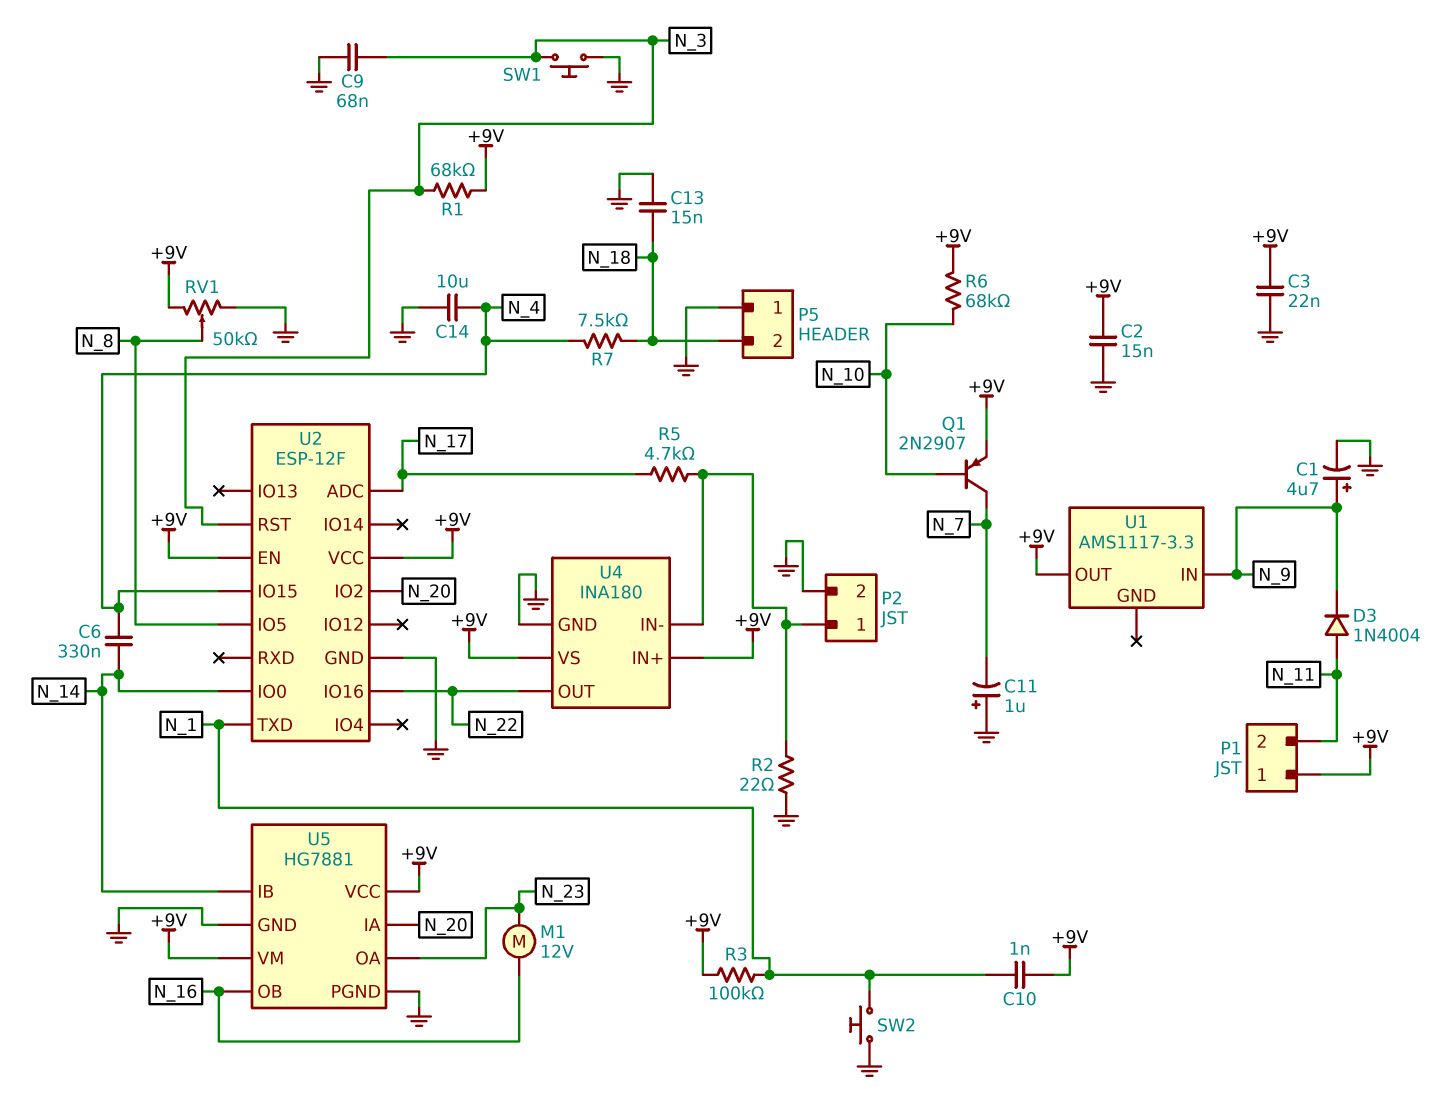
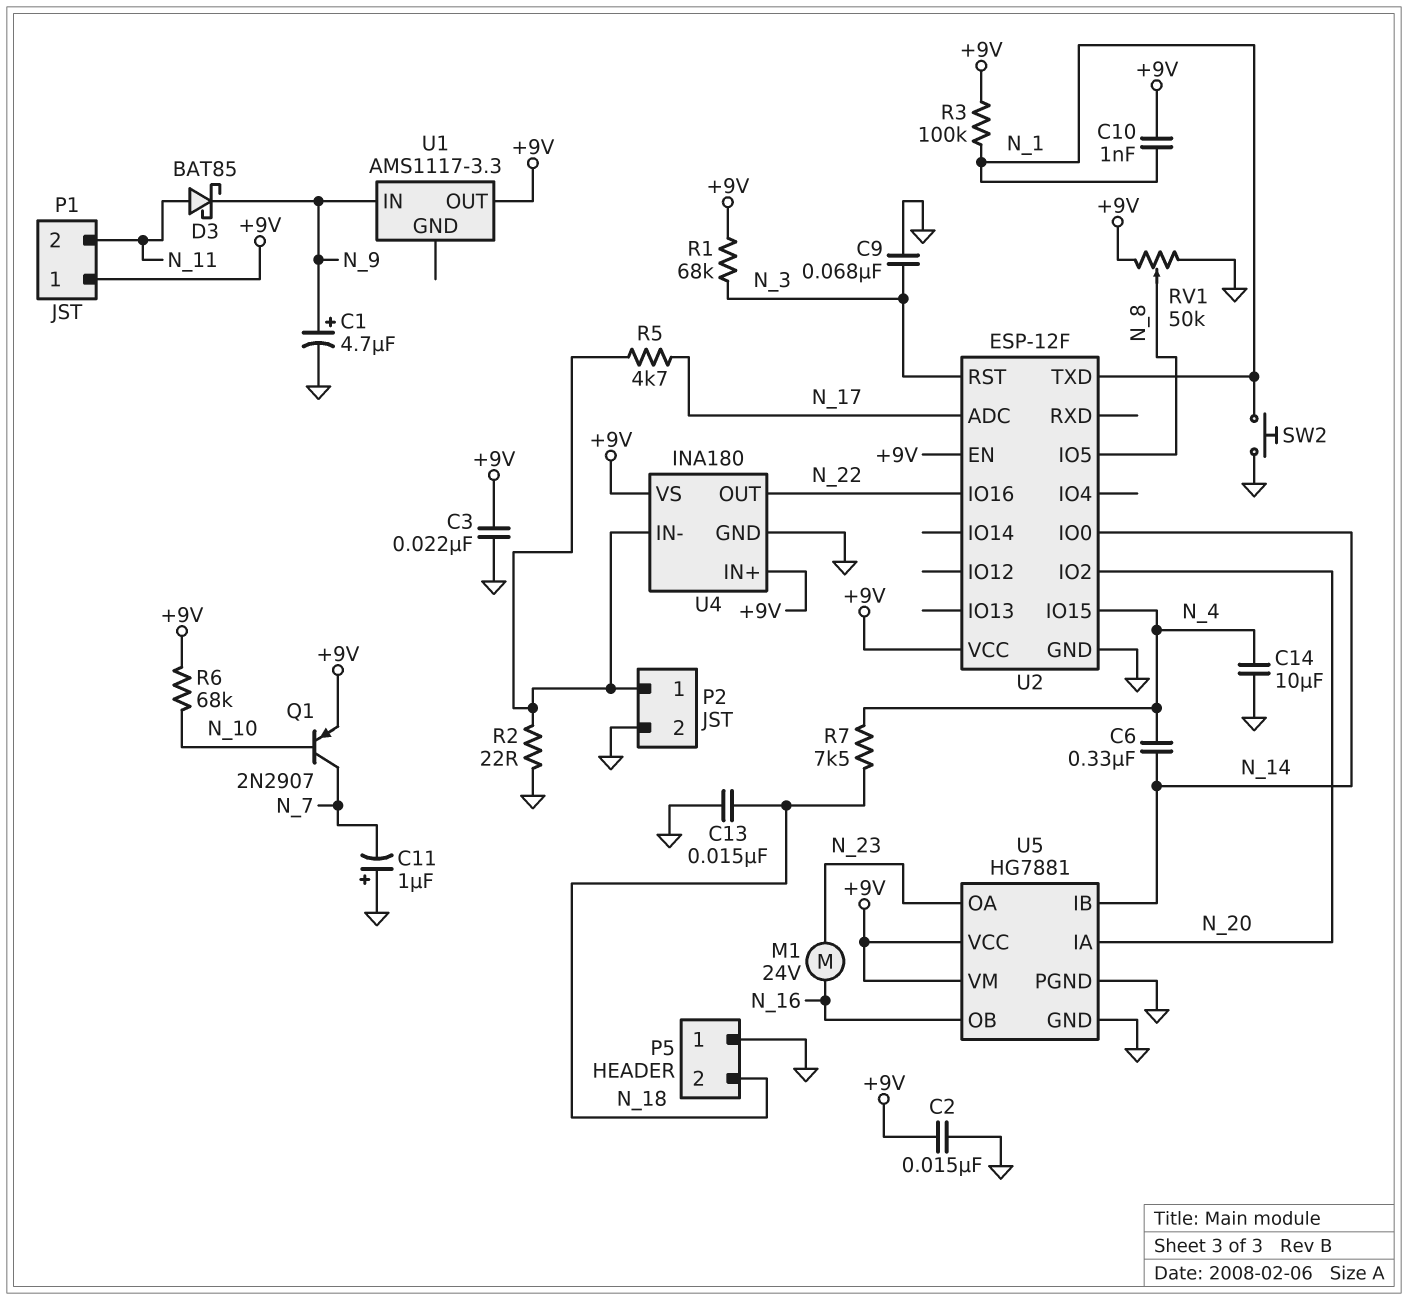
D3: diode 1N4004 (A N_11, K N_9) -> schottky BAT85 (A N_11, K N_9)
M1: motor 12V (N_16, N_23) -> motor 24V (N_16, N_23)
SW1: button (GND, N_3) -> none

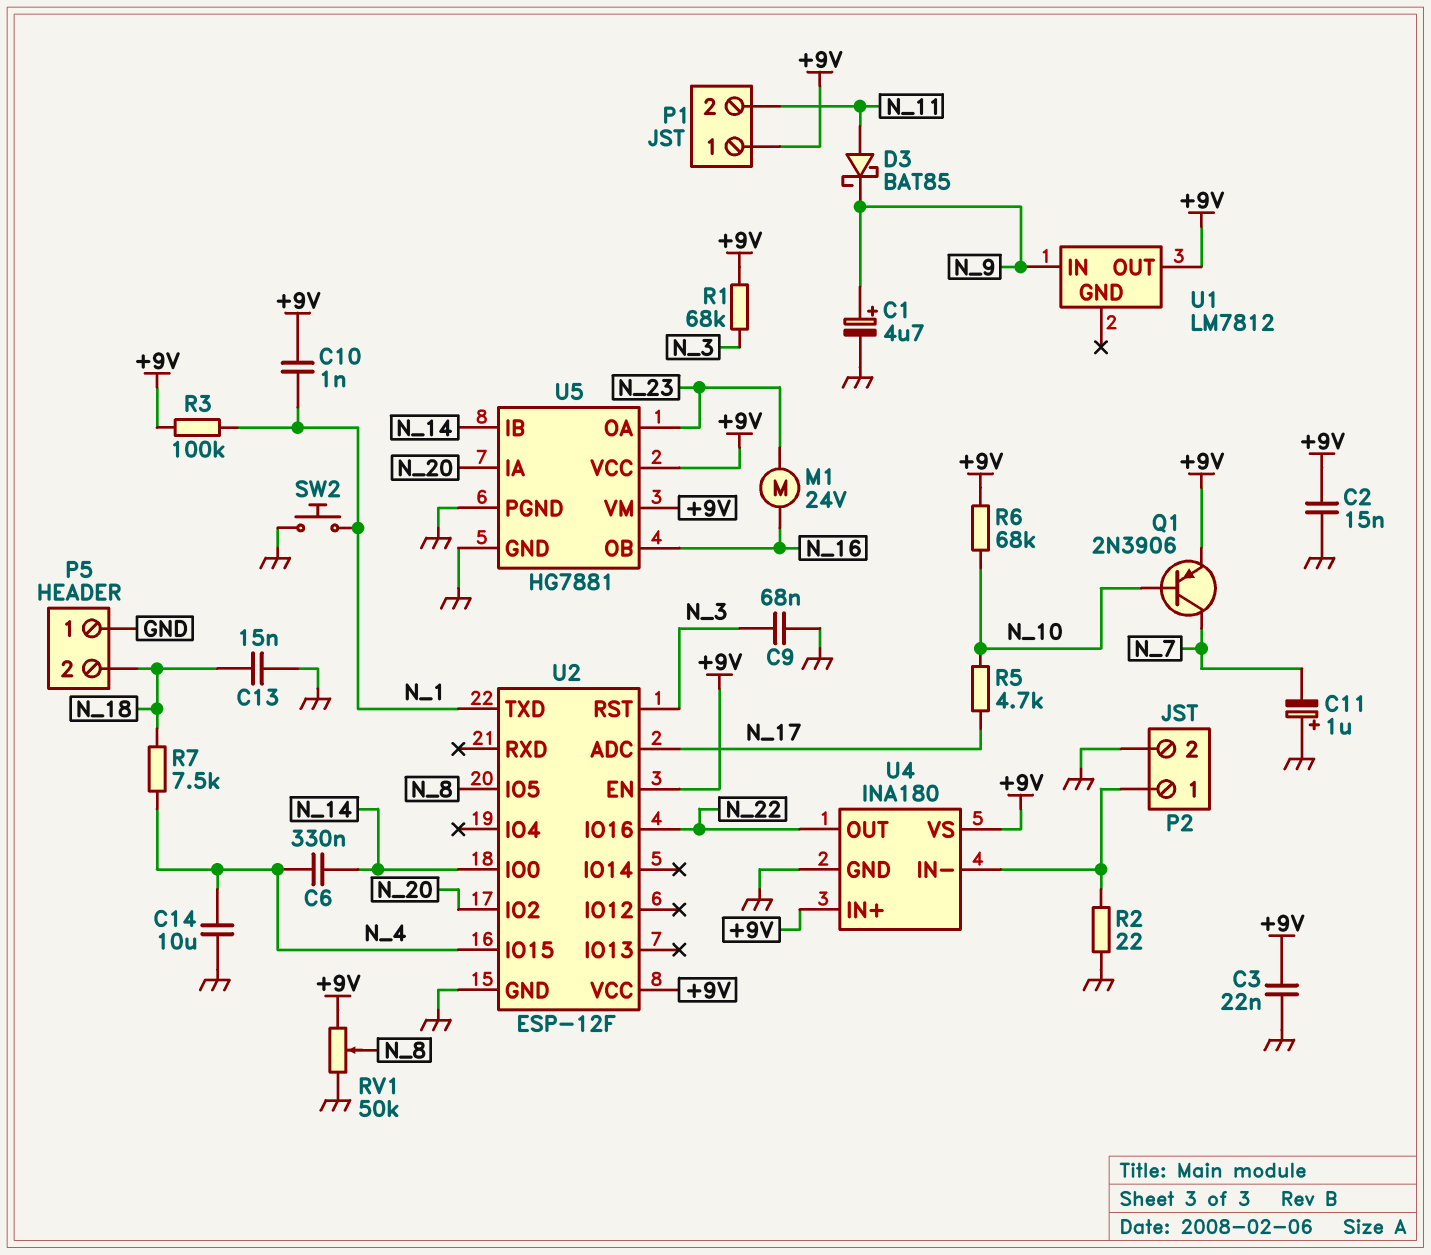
Q1: PNP 2N2907 (B N_10, C N_7, E +9V) -> PNP 2N3906 (B N_10, C N_7, E +9V)
R5: 4.7k (N_17, P2/1) -> 4.7k (N_10, N_17)
U1: AMS1117-3.3 -> LM7812

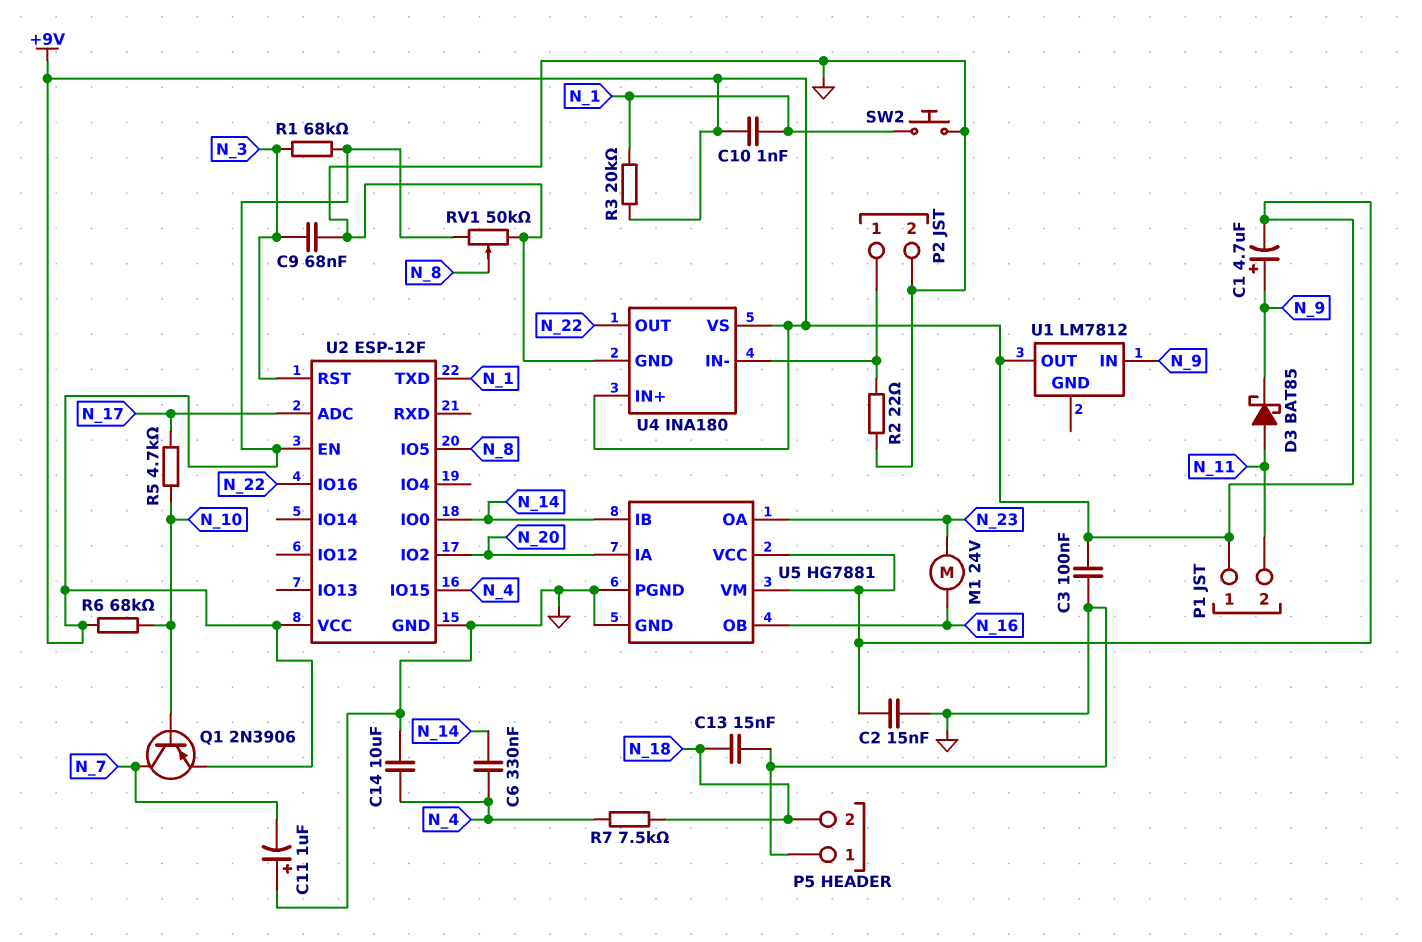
C1: 4.7uF (plus N_9, minus GND) -> 4.7uF (plus N_9, minus +9V)
C3: 22nF (+9V, GND) -> 100nF (+9V, GND)
R3: 100k (+9V, N_1) -> 20k (+9V, N_1)

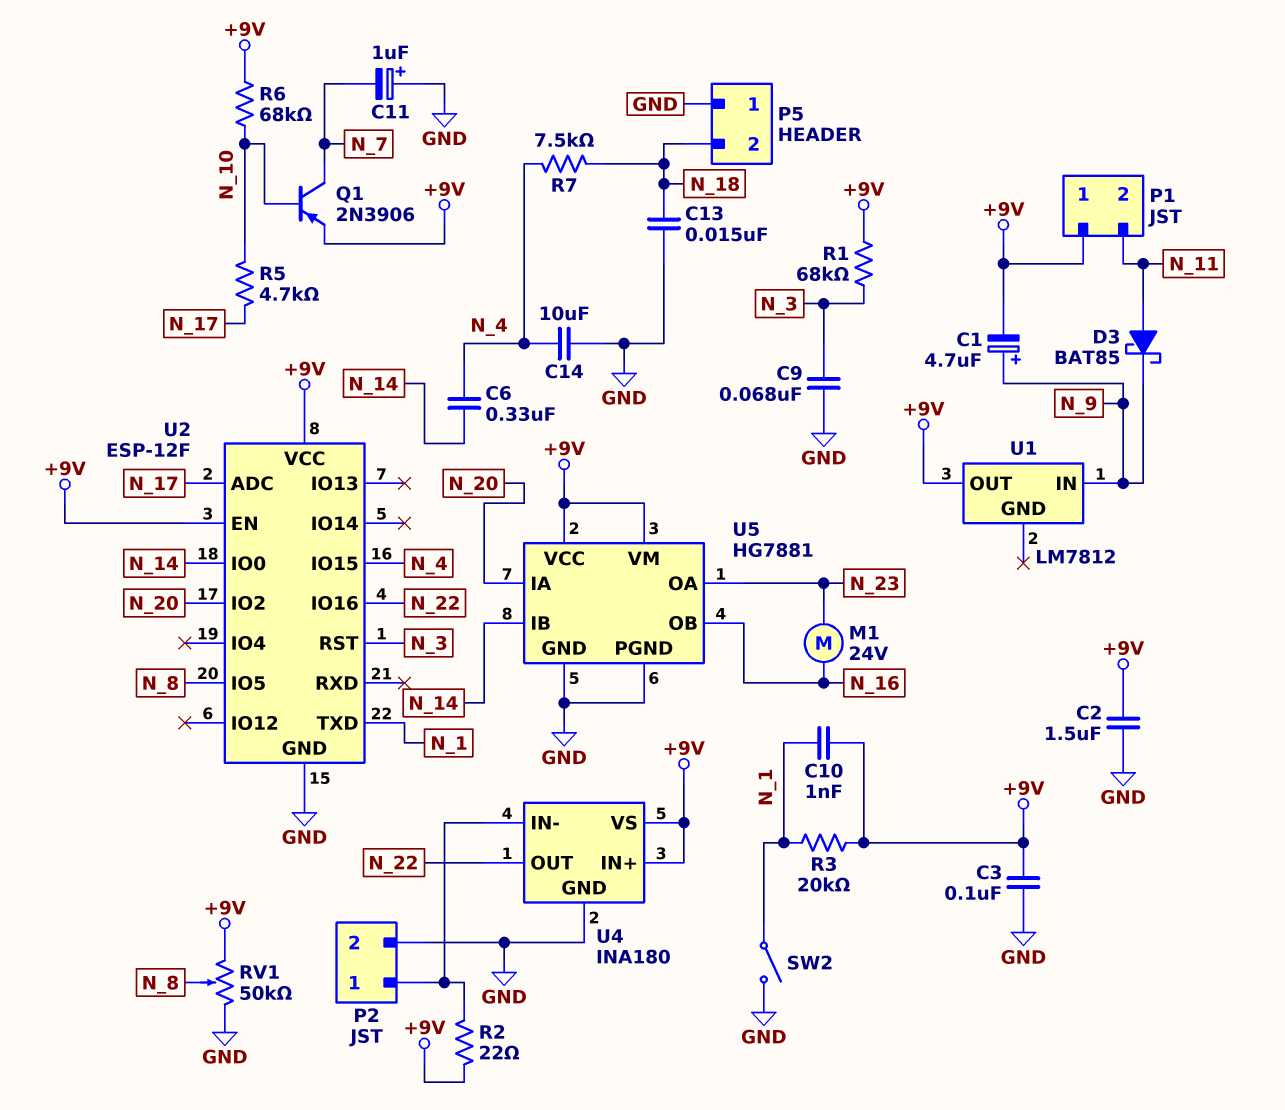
C2: 15nF (+9V, GND) -> 1.5uF (+9V, GND)
R2: 22 (GND, P2/1) -> 22 (+9V, P2/1)
SW2: button (GND, N_1) -> switch (GND, N_1)

